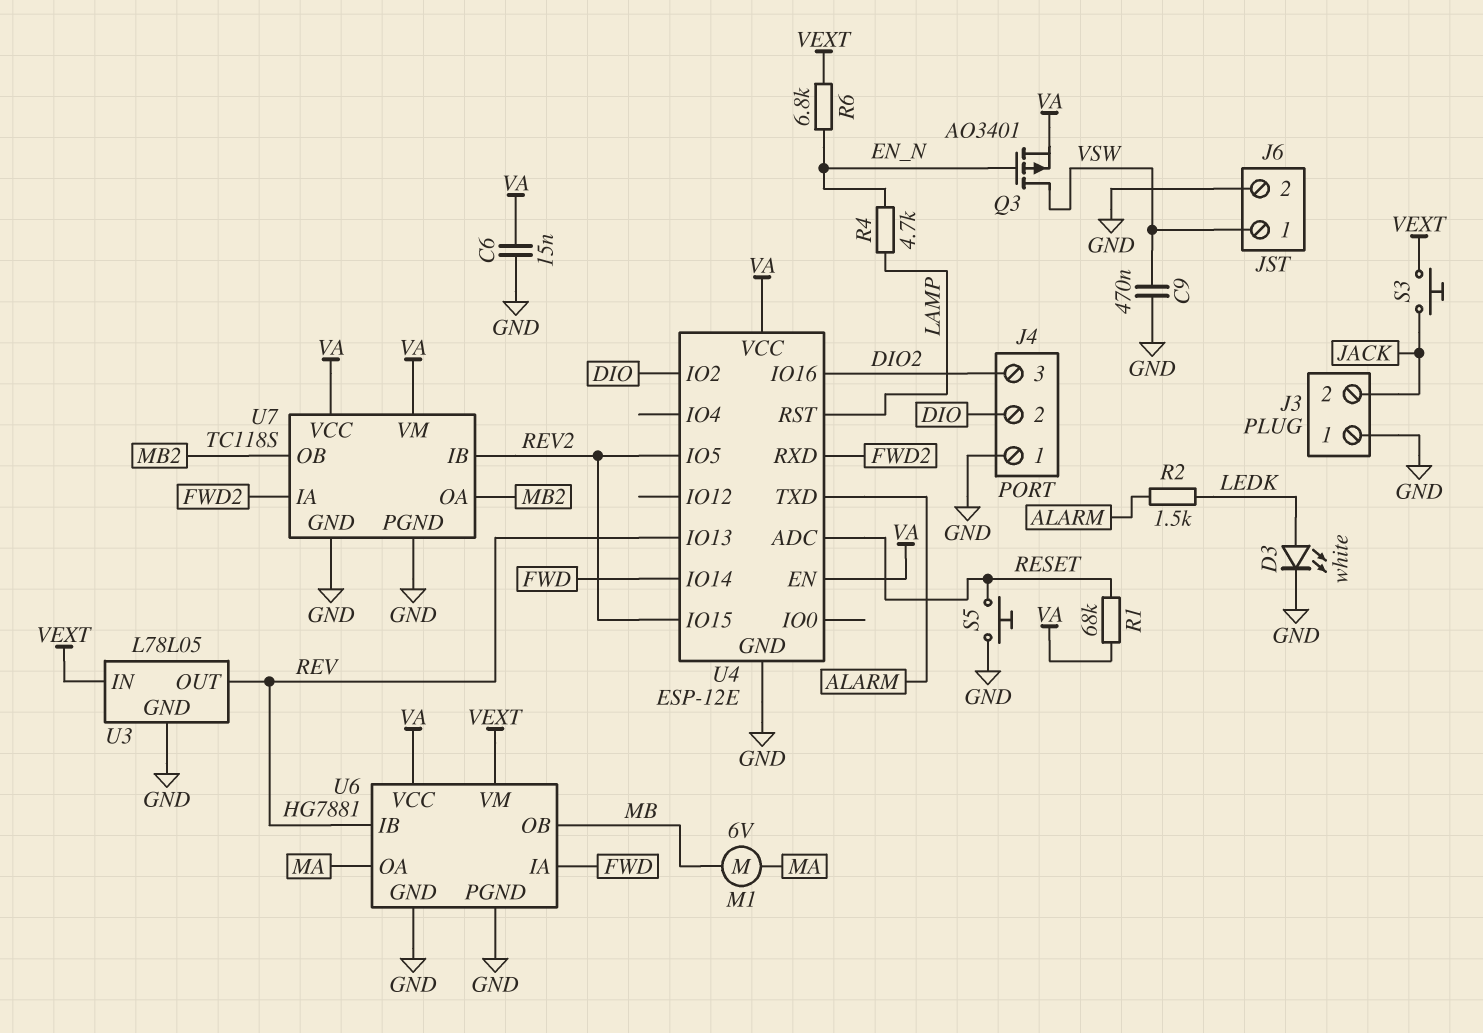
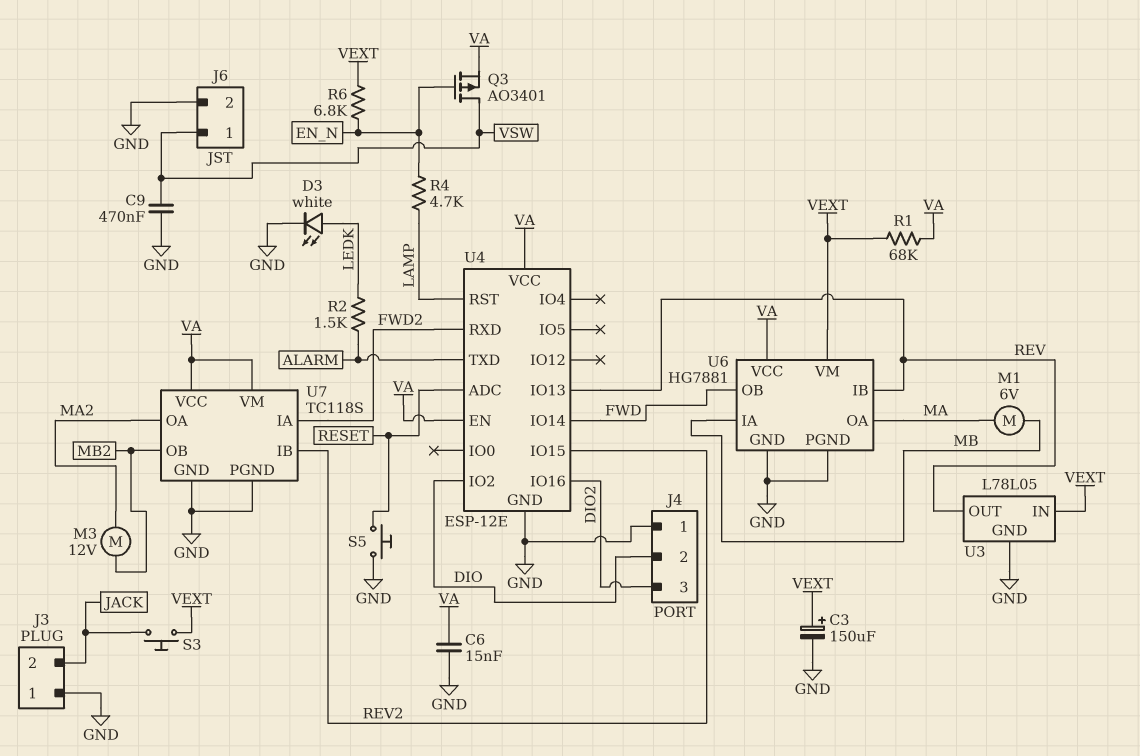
C3: none -> 150uF (plus VEXT, minus GND)
M3: none -> motor 12V (MA2, MB2)
R1: 68k (RESET, VA) -> 68k (VA, VEXT)
U4 pin IO5: REV2 -> none
U6 pin IA: FWD -> MB
U6 pin OB: MB -> FWD
U7 pin OA: MB2 -> MA2

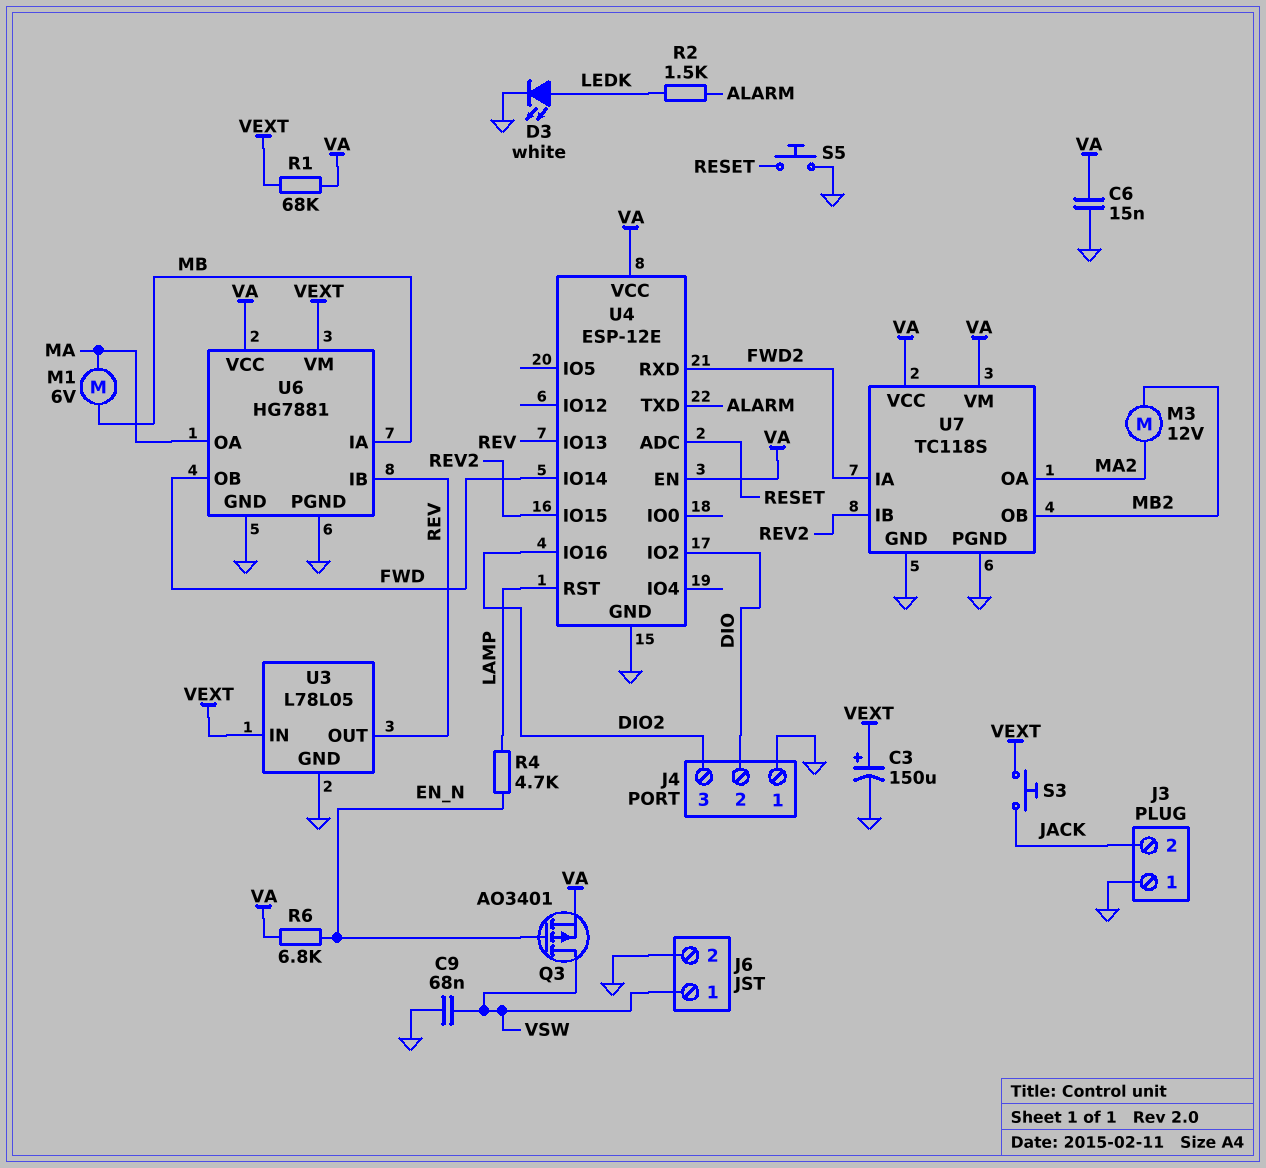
C9: 470nF (GND, VSW) -> 68nF (GND, VSW)
R6: 6.8k (EN_N, VEXT) -> 6.8k (EN_N, VA)

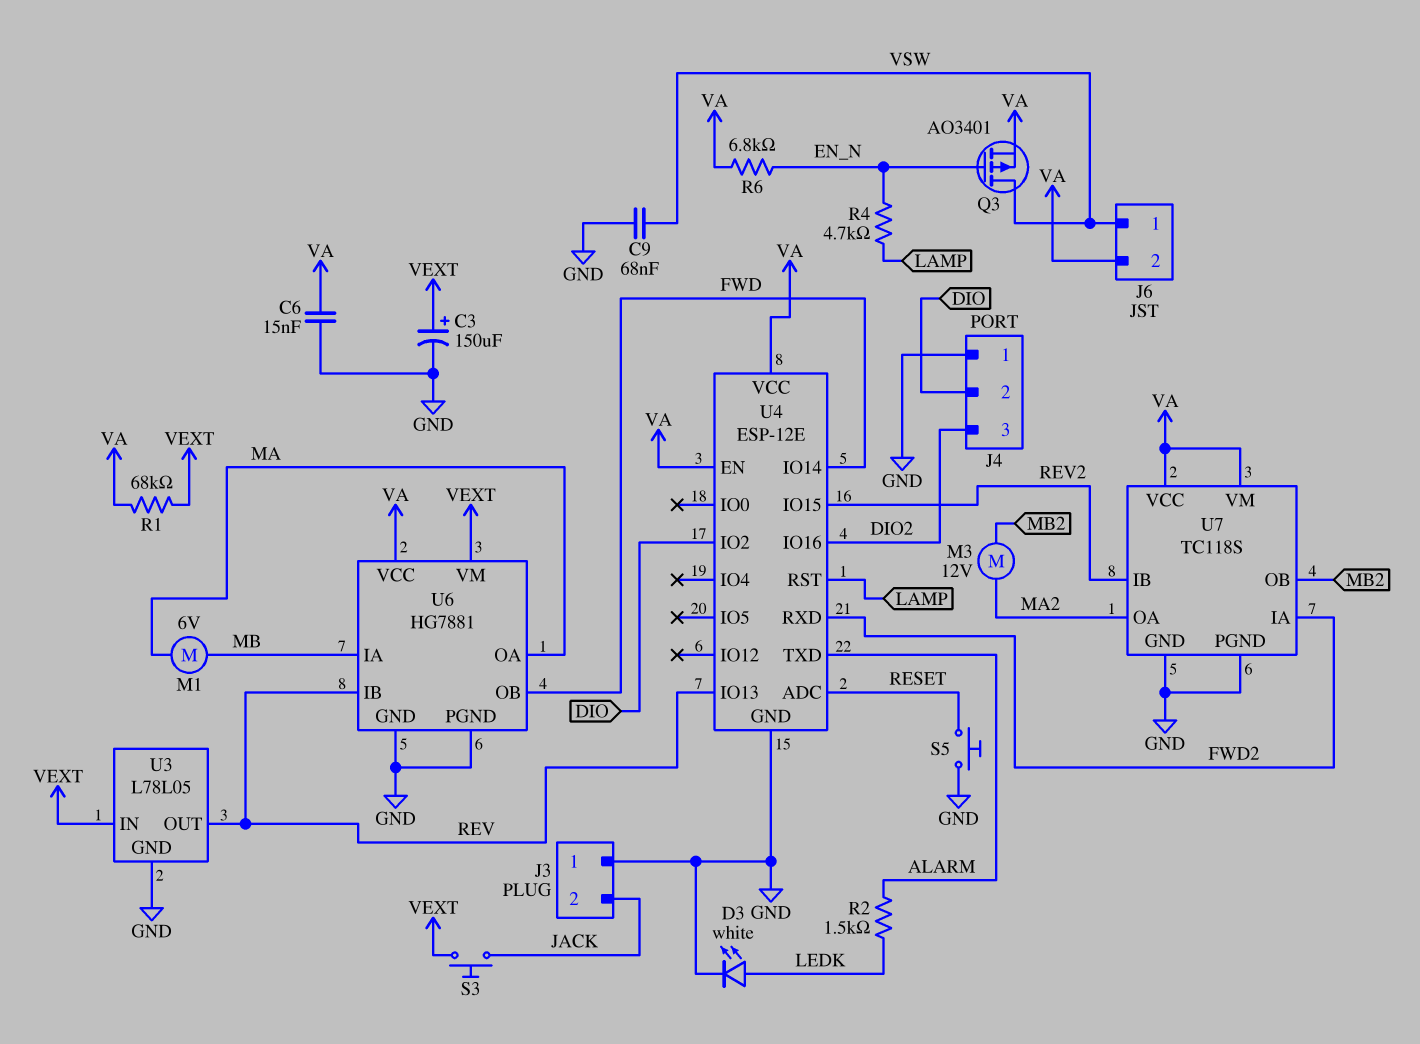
J6 pin 2: GND -> VA

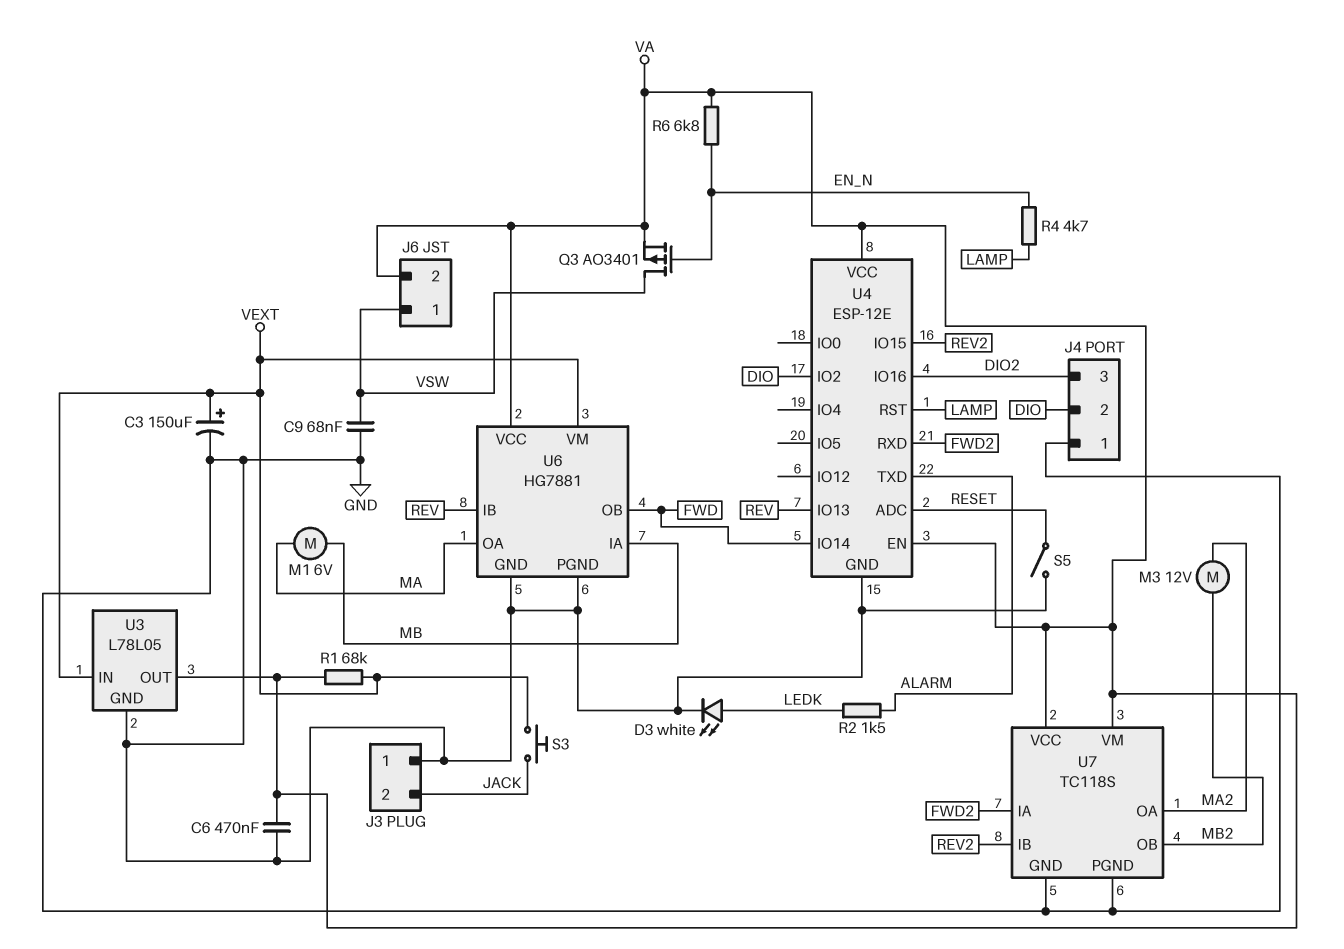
C6: 15nF (GND, VA) -> 470nF (GND, VA)
S5: button (GND, RESET) -> switch (GND, RESET)
U3 pin OUT: REV -> VA

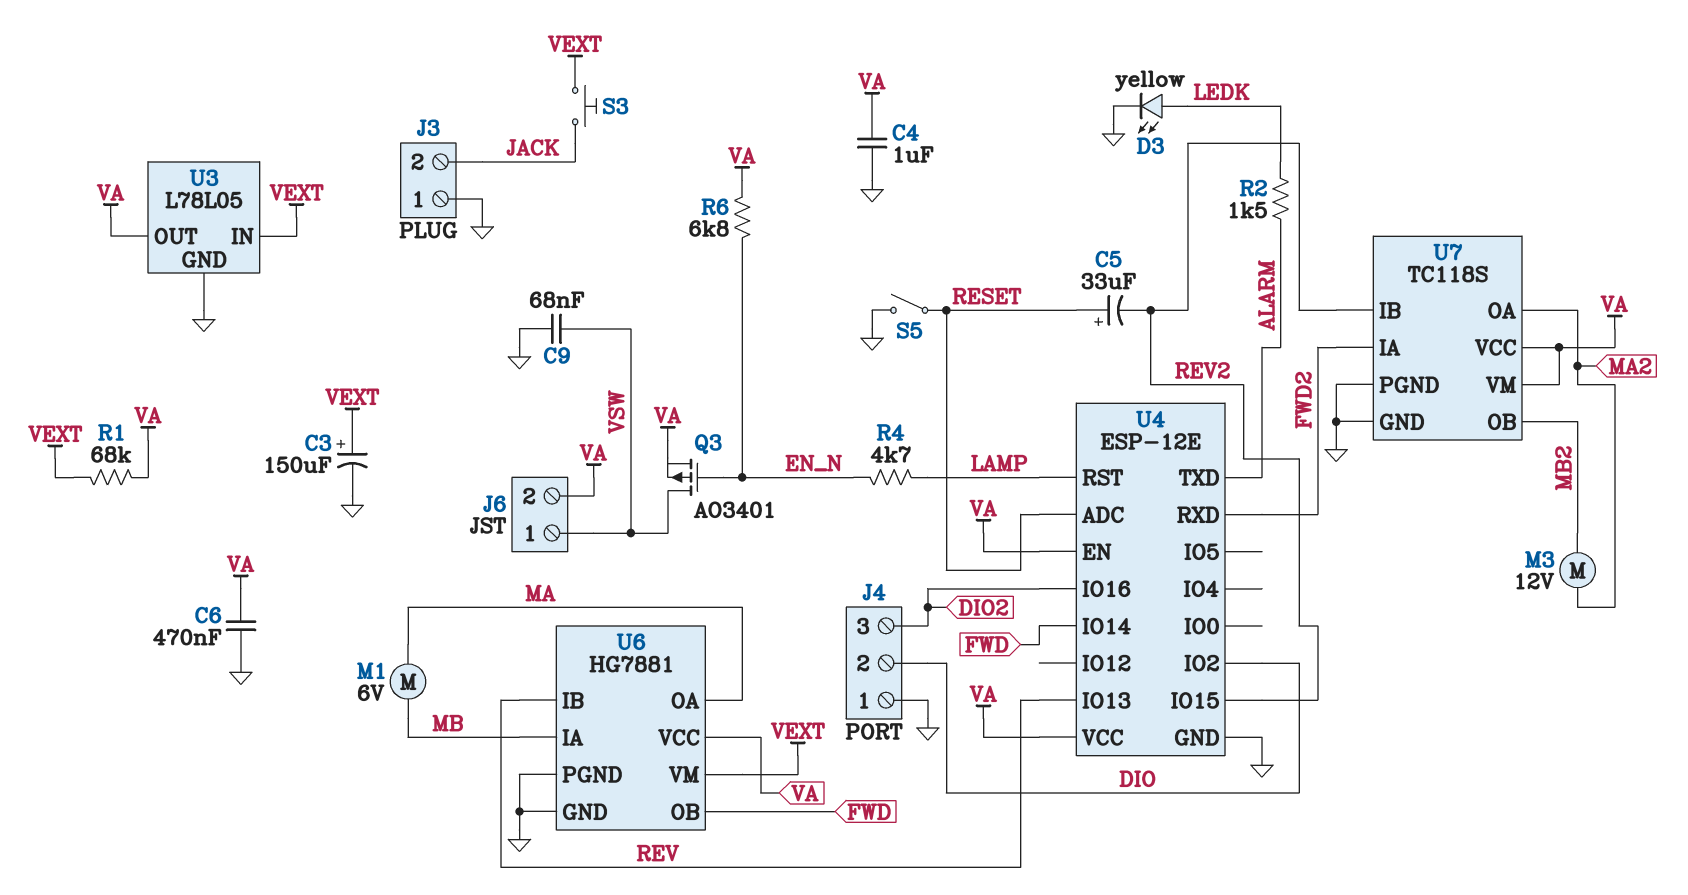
C4: none -> 1uF (GND, VA)
C5: none -> 33uF (plus RESET, minus REV2)
D3: LED white (A LEDK, K GND) -> LED yellow (A LEDK, K GND)

